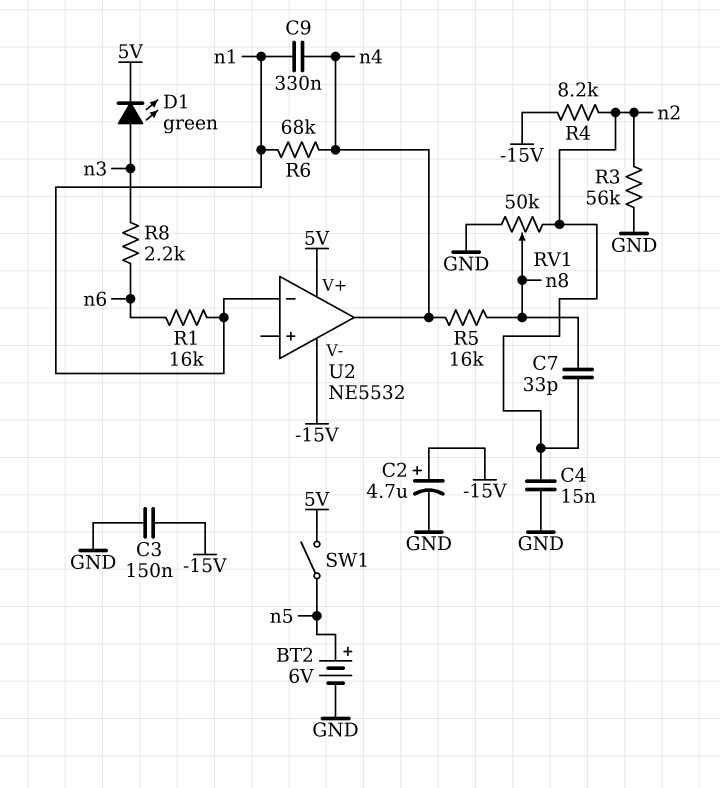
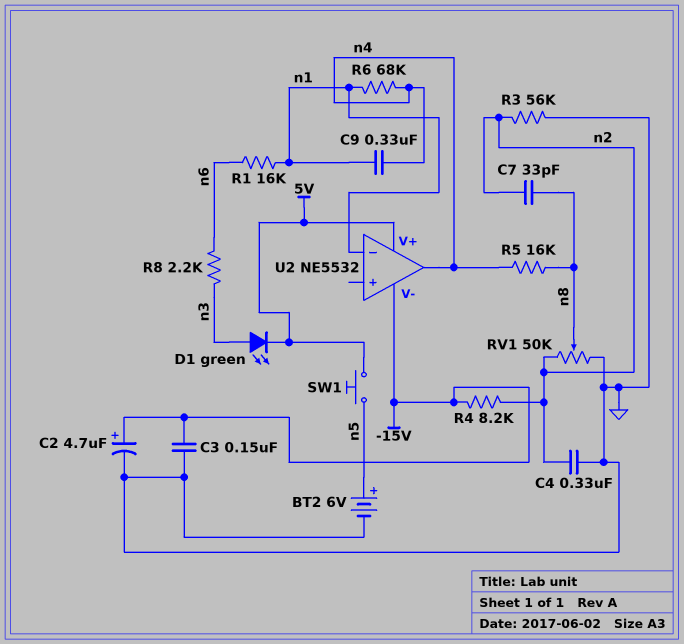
C4: 15nF (GND, n2) -> 330nF (GND, n2)
SW1: switch (5V, n5) -> button (5V, n5)

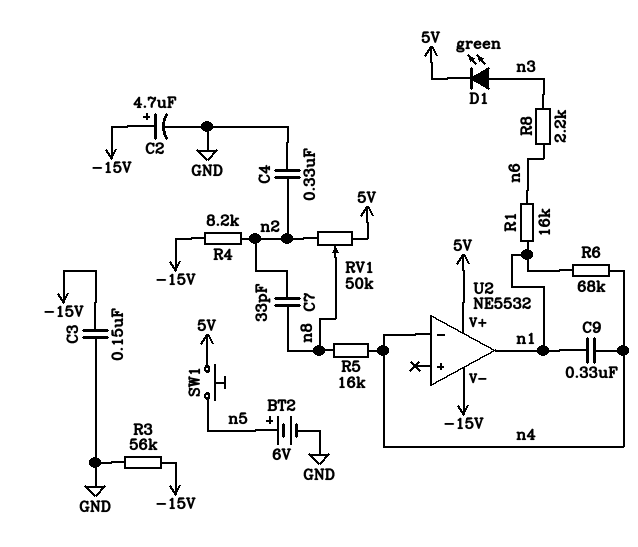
R3: 56k (GND, n2) -> 56k (-15V, GND)
RV1: 50k (GND, n2, wiper n8) -> 50k (5V, n2, wiper n8)
U2 pin in-: n1 -> n4
U2 pin out: n4 -> n1

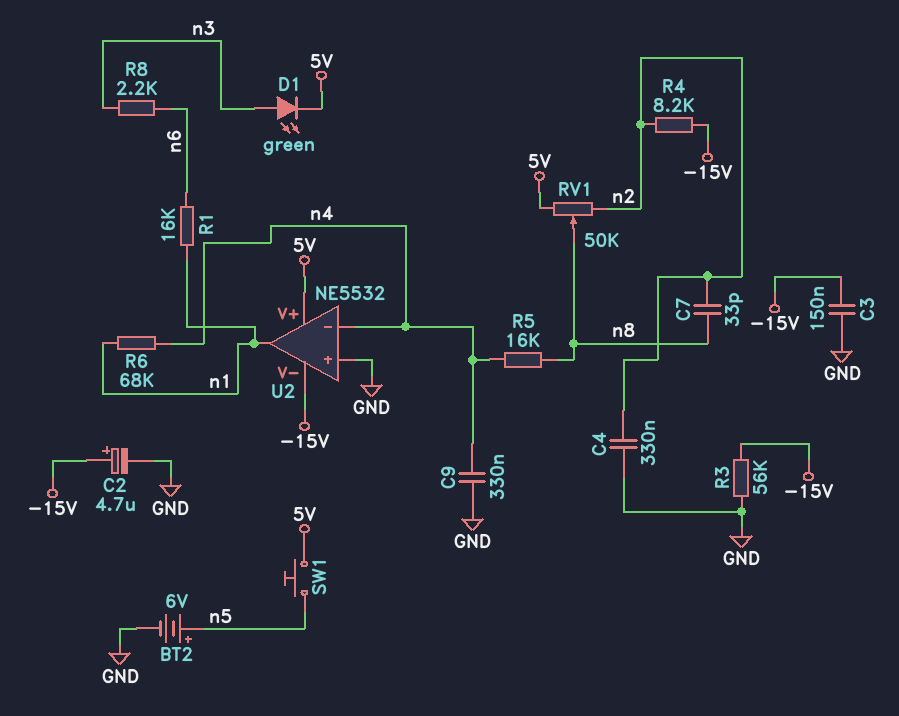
C9: 330nF (n1, n4) -> 330nF (GND, n4)
U2 pin in+: none -> GND

